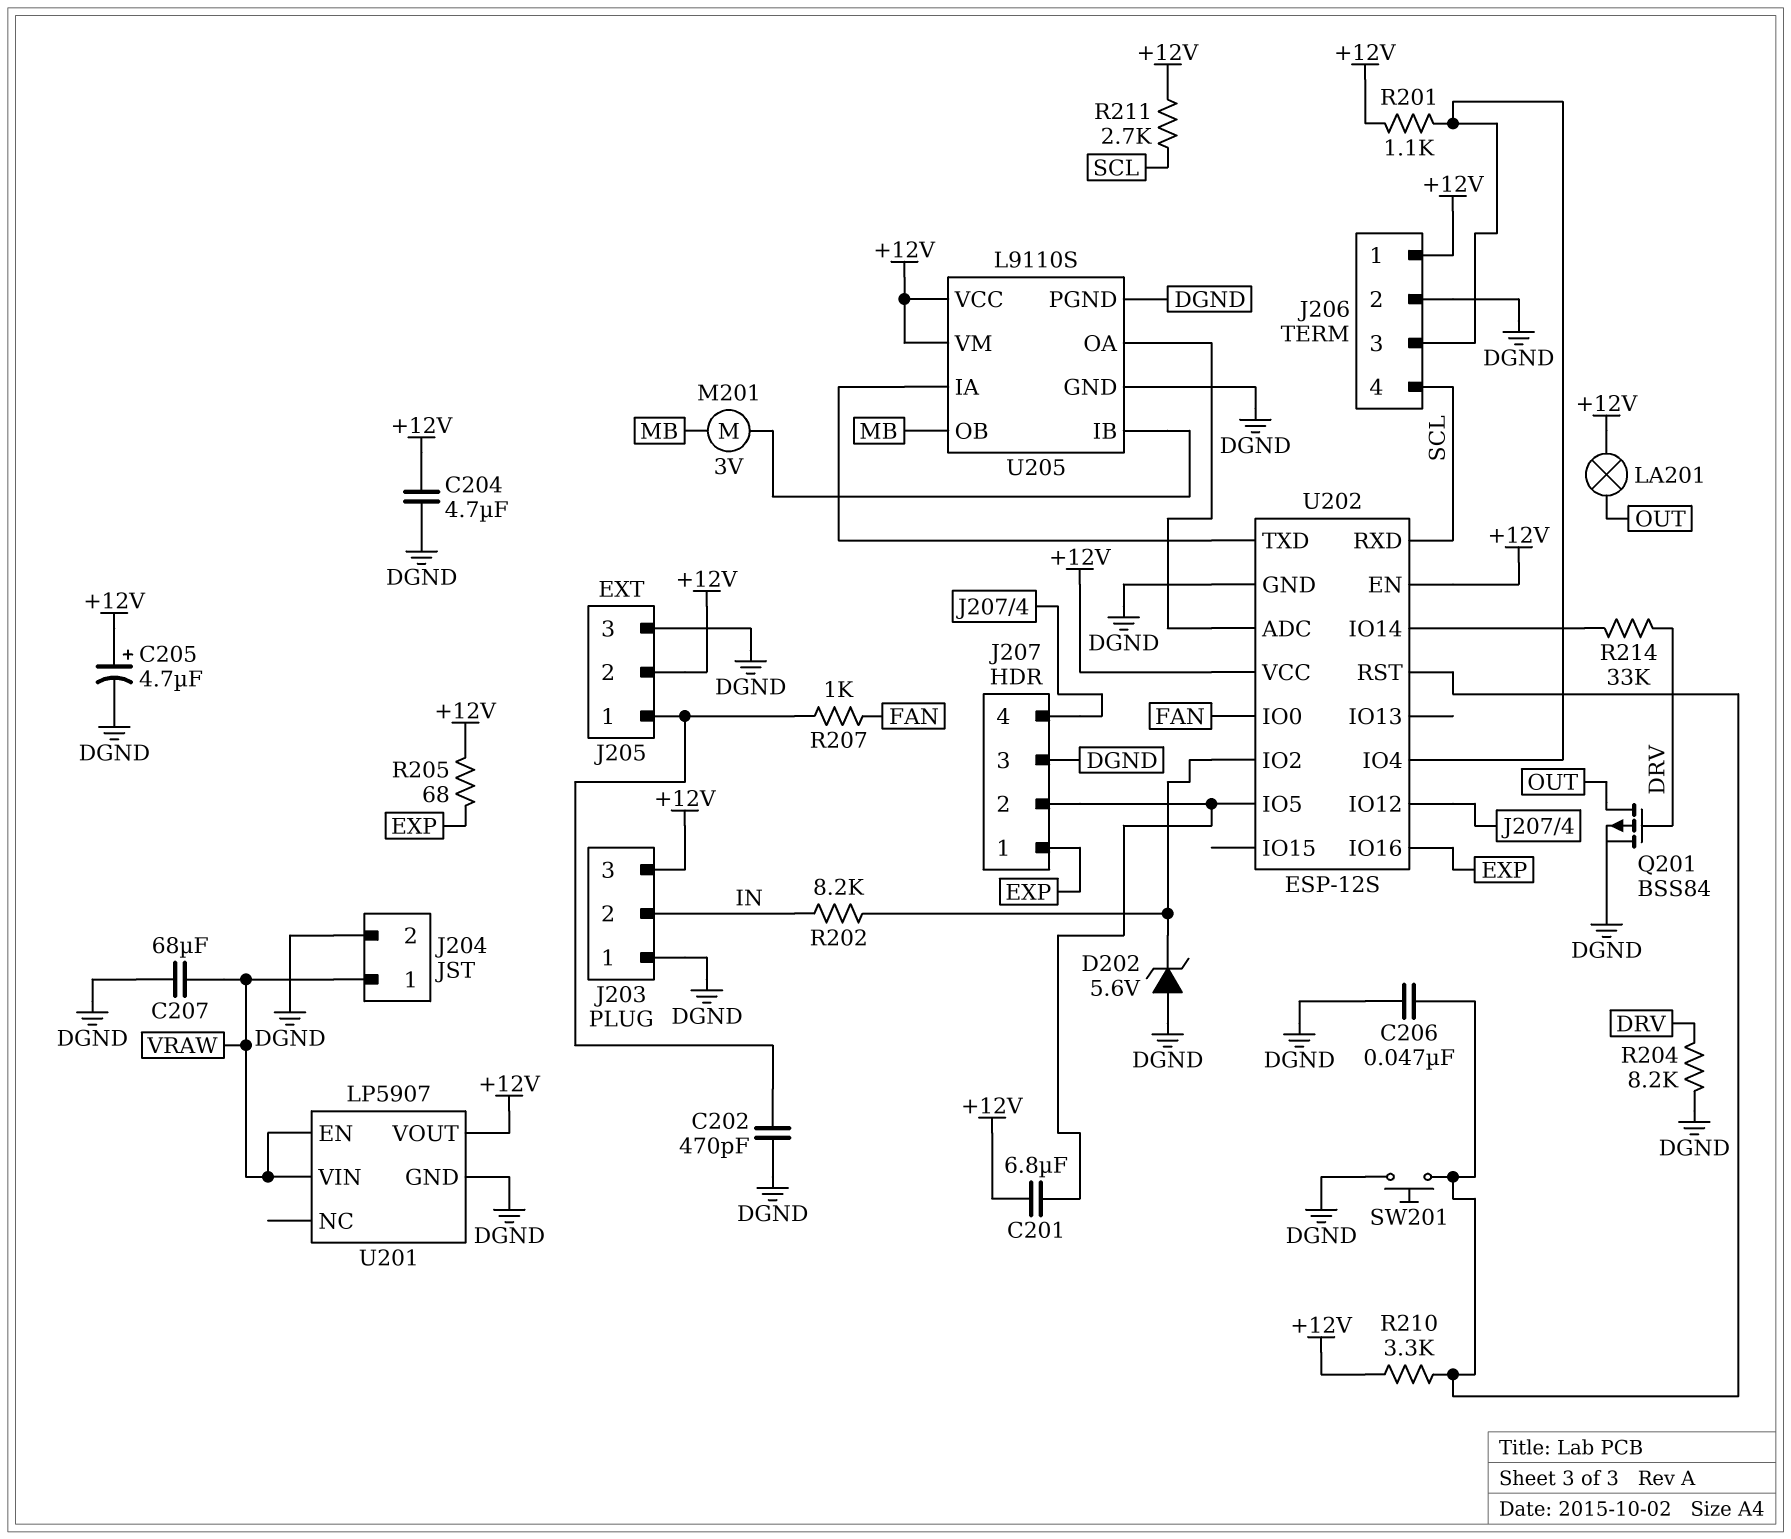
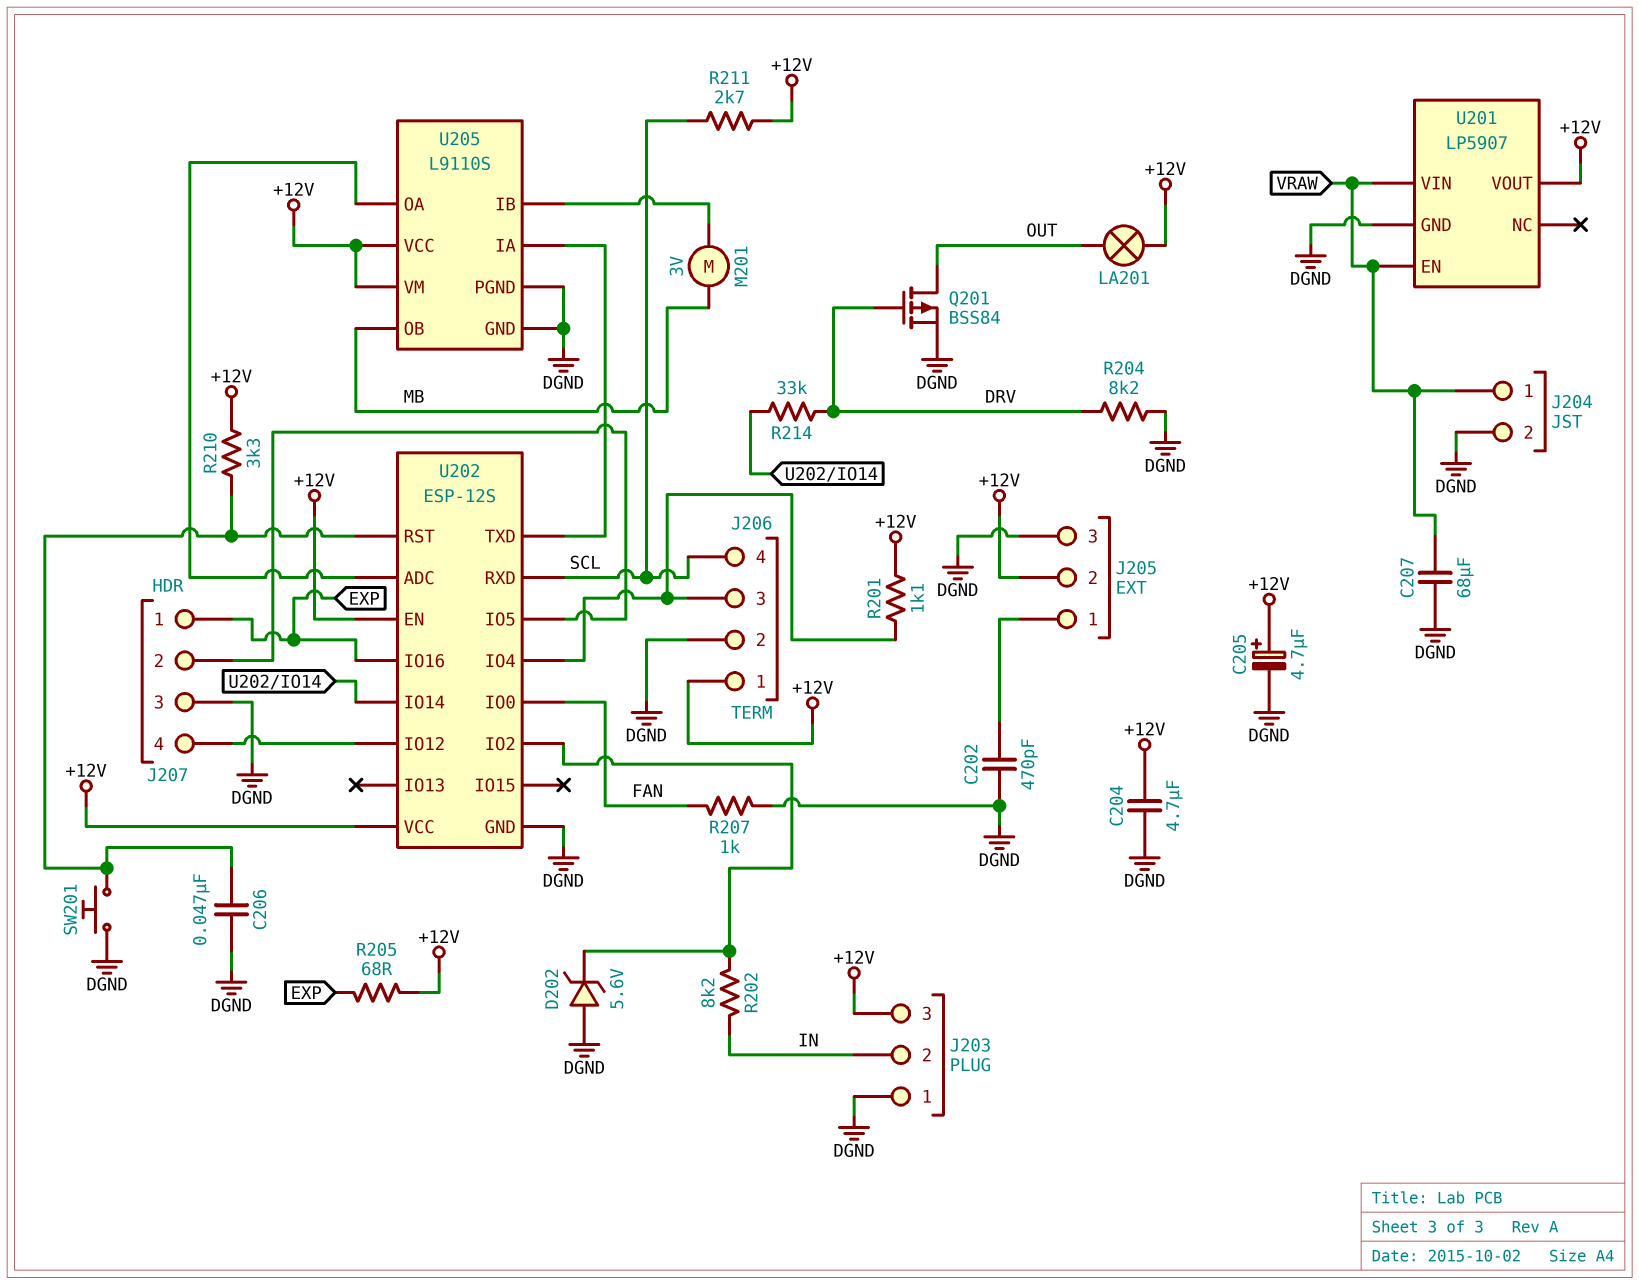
C201: 6.8uF (+12V, J207/2) -> none
R207: 1k (FAN, J205/1) -> 1k (DGND, FAN)

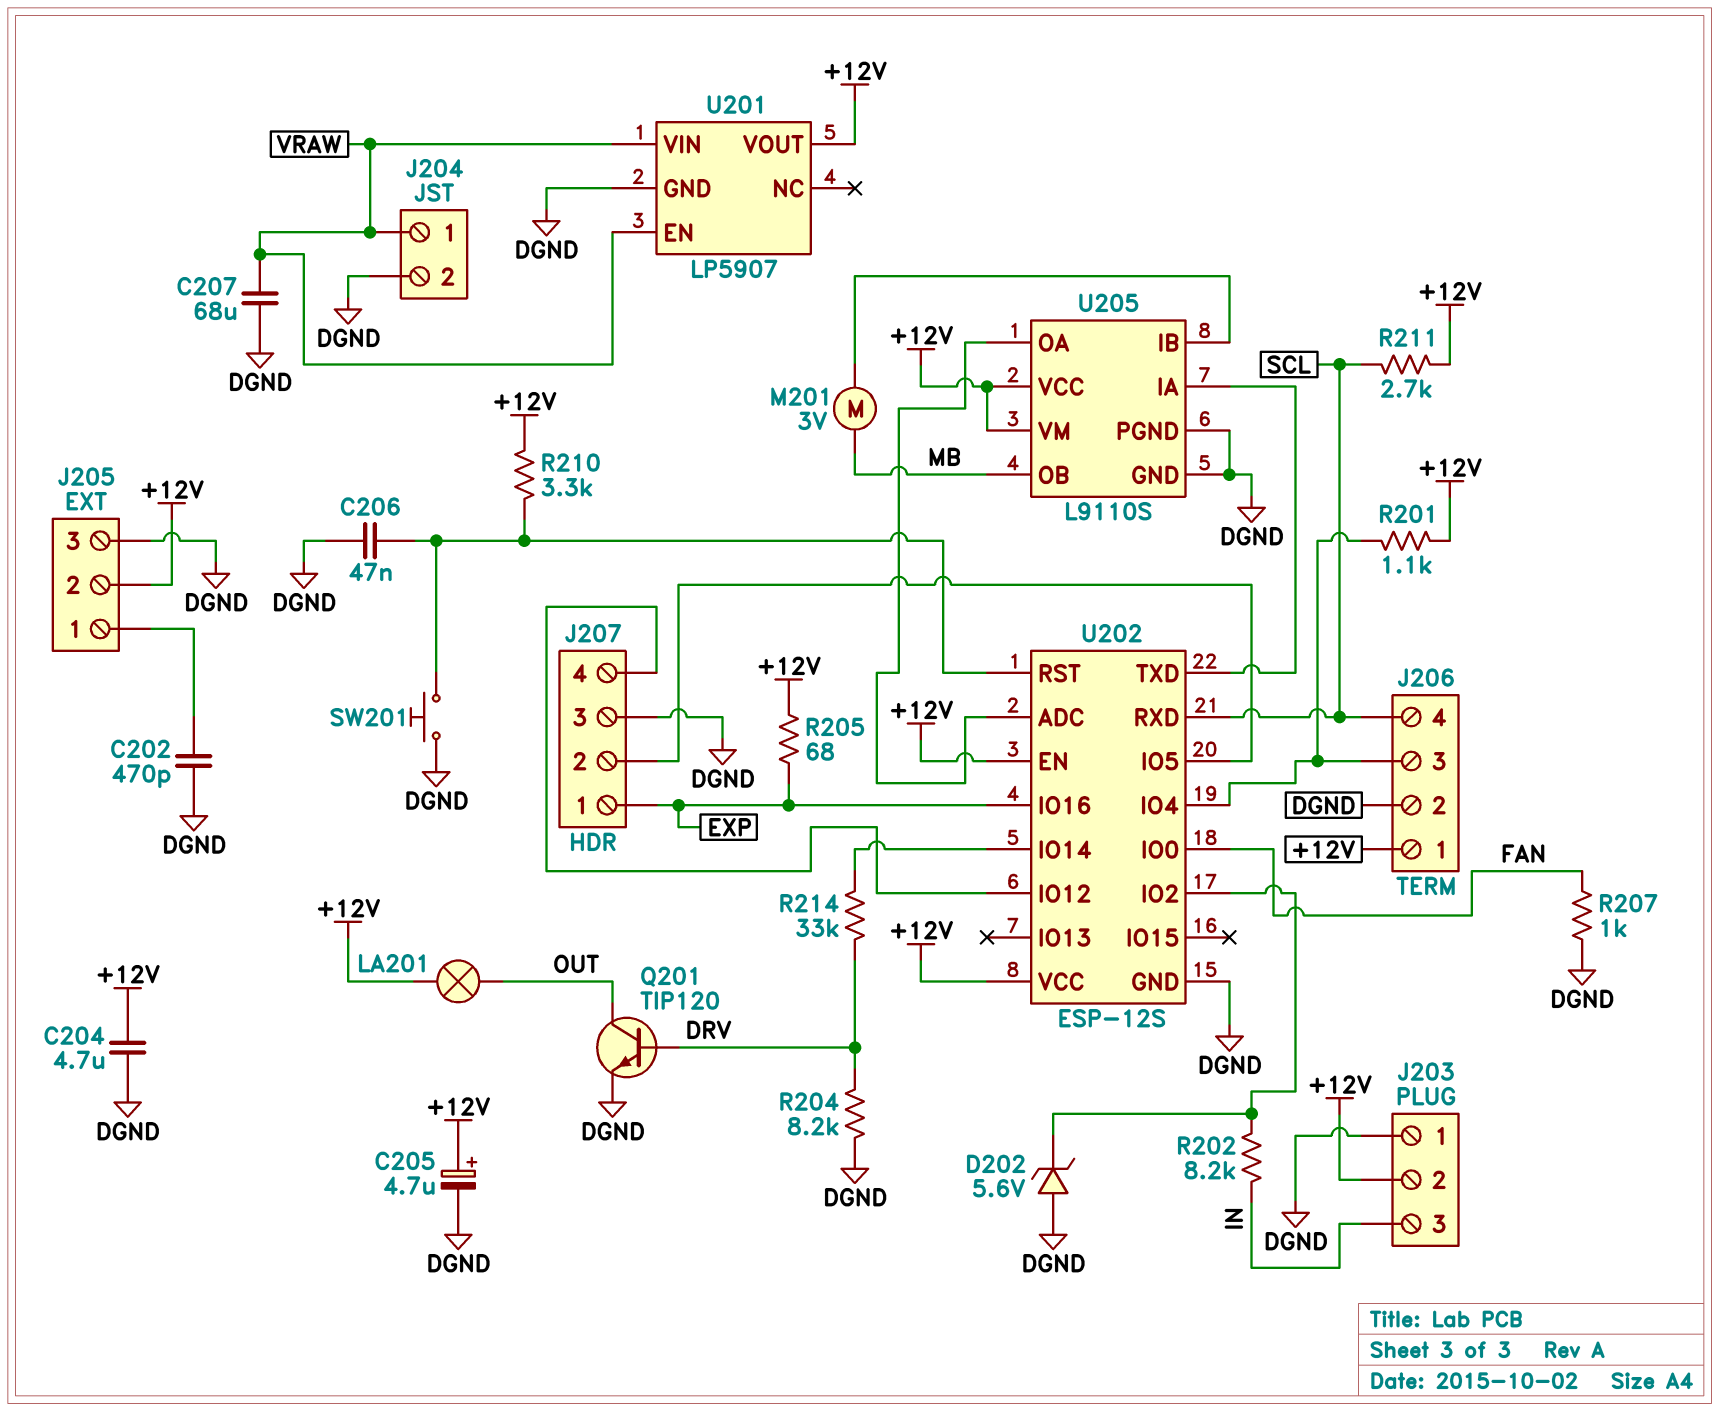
J203 pin 2: IN -> +12V
J203 pin 3: +12V -> IN
Q201: PMOS BSS84 (G DRV, D OUT, S DGND) -> NPN TIP120 (B DRV, C OUT, E DGND)

